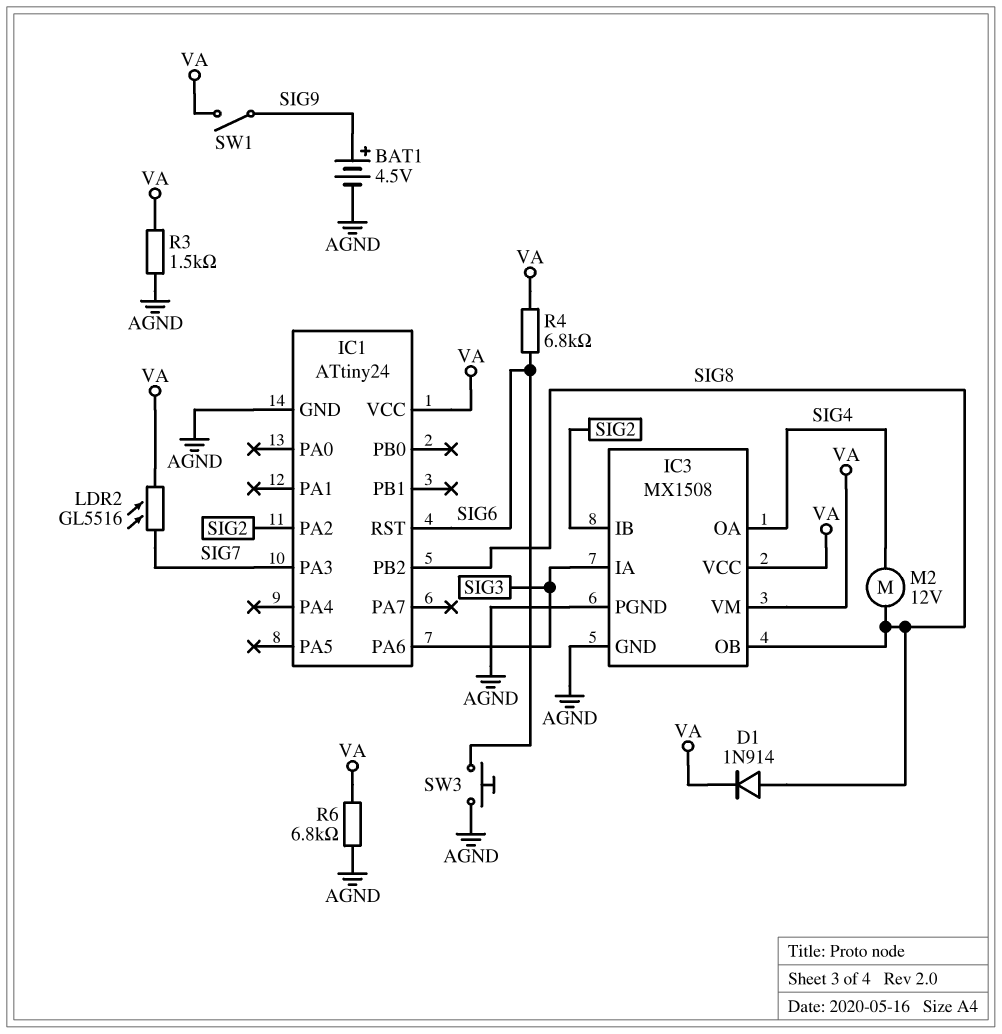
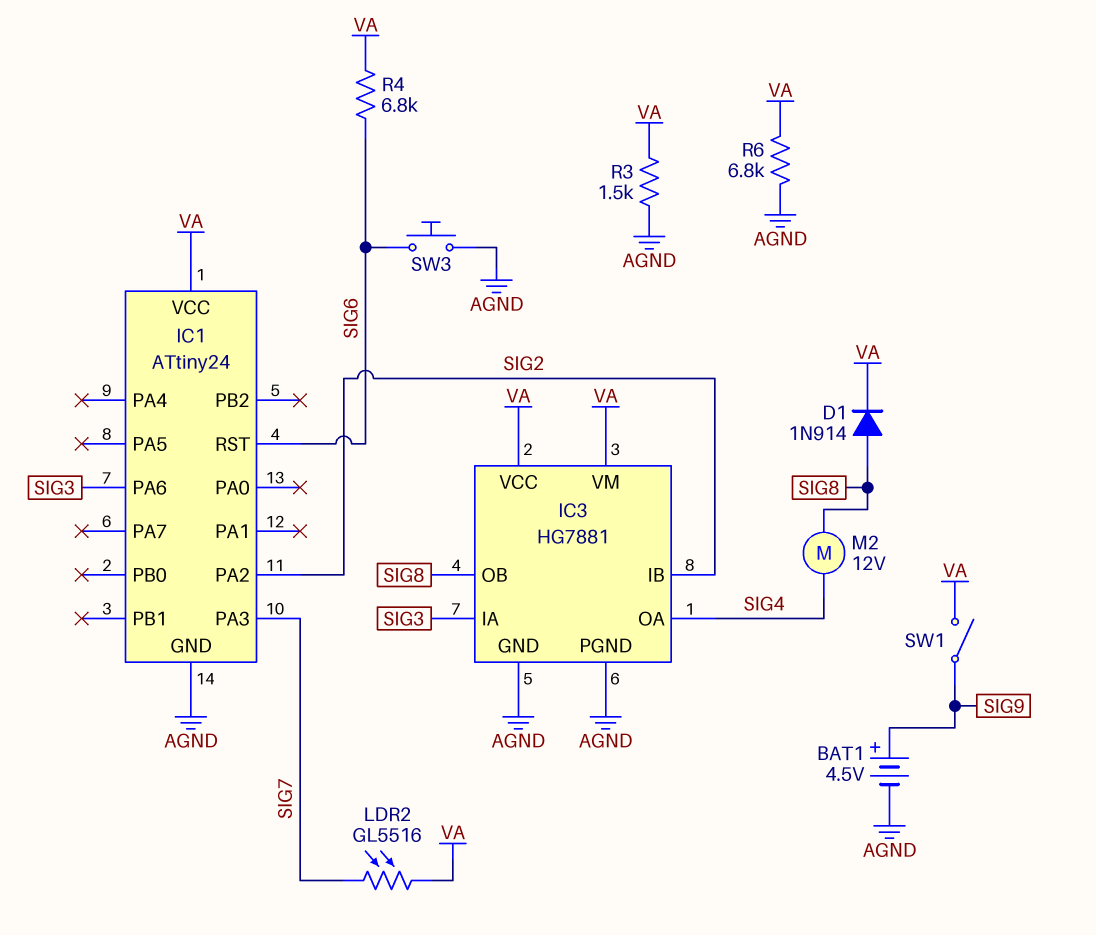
IC1 pin PB2: SIG8 -> none
IC3: MX1508 -> HG7881

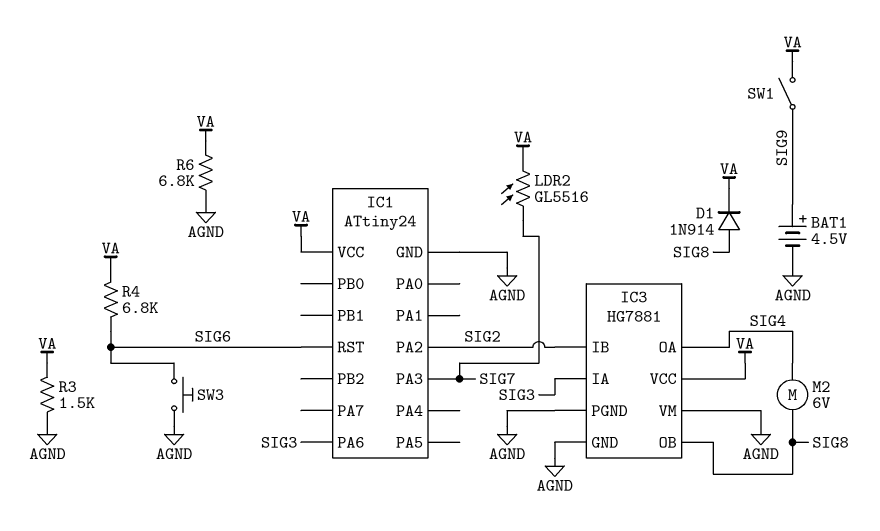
IC3 pin VM: VA -> AGND
M2: motor 12V (SIG4, SIG8) -> motor 6V (SIG4, SIG8)

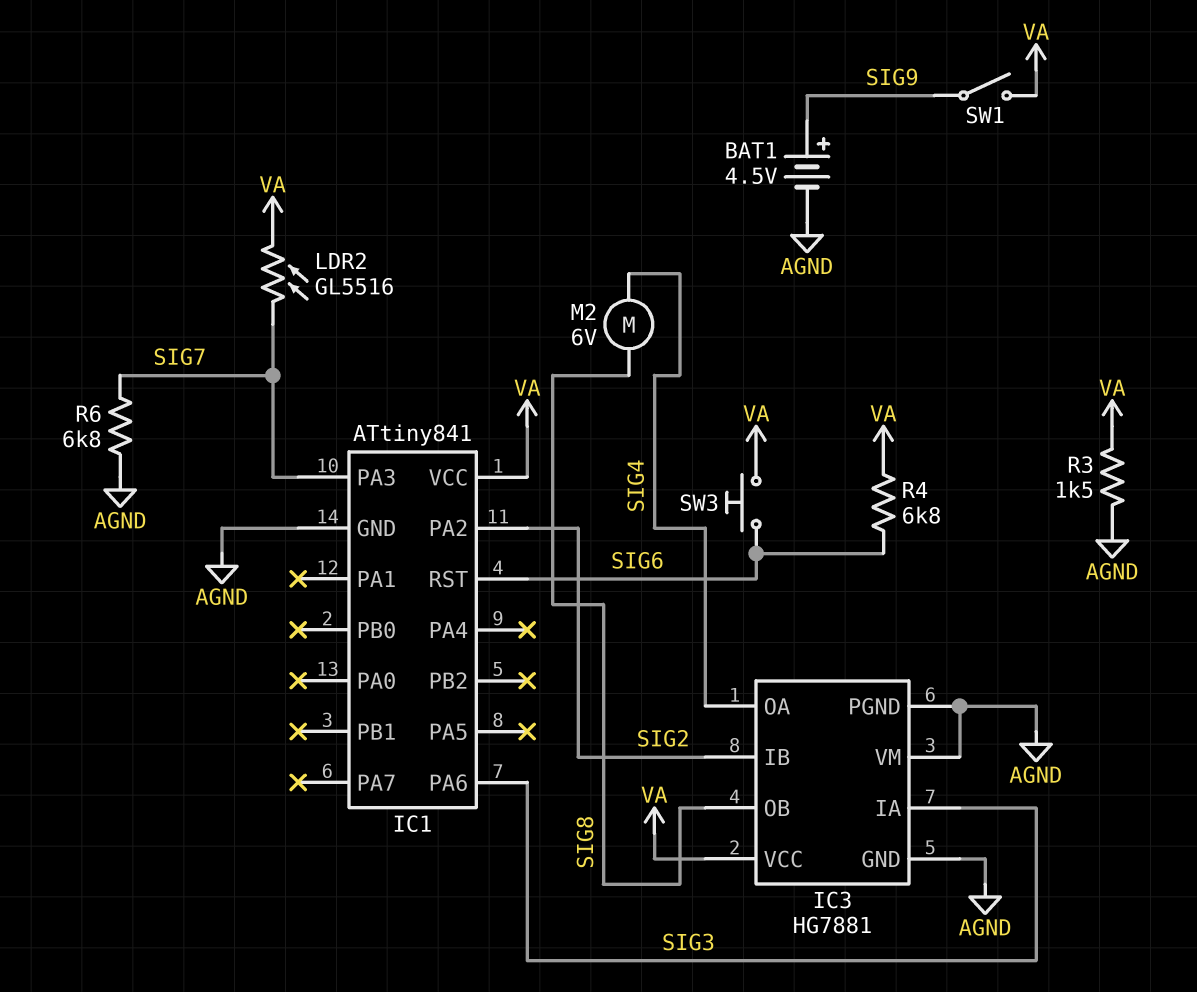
D1: diode 1N914 (A SIG8, K VA) -> none
IC1: ATtiny24 -> ATtiny841
R6: 6.8k (AGND, VA) -> 6.8k (AGND, SIG7)
SW3: button (AGND, SIG6) -> button (SIG6, VA)

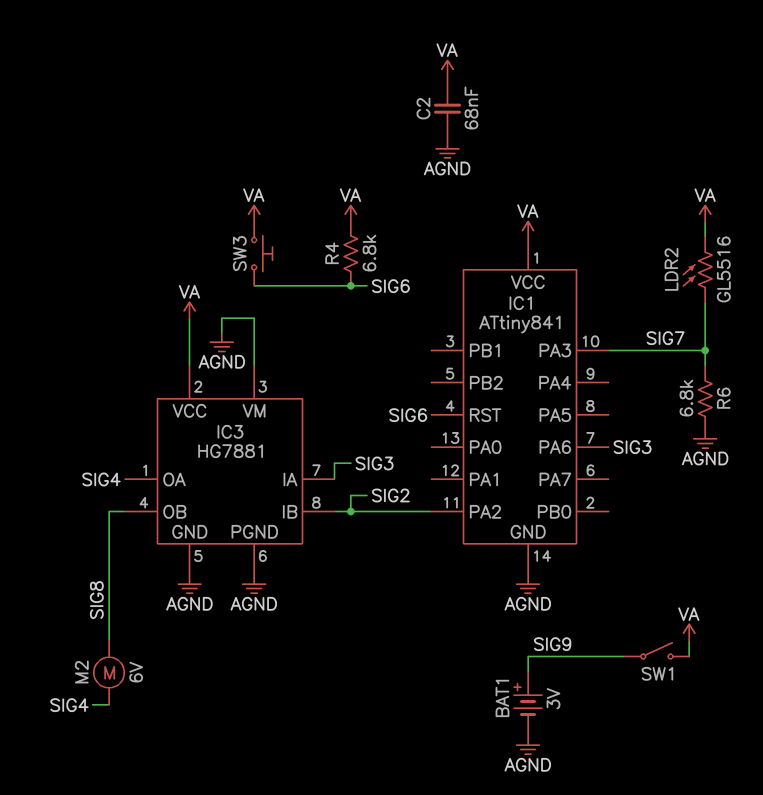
BAT1: 4.5V (plus SIG9, minus AGND) -> 3V (plus SIG9, minus AGND)
C2: none -> 68nF (AGND, VA)
R3: 1.5k (AGND, VA) -> none

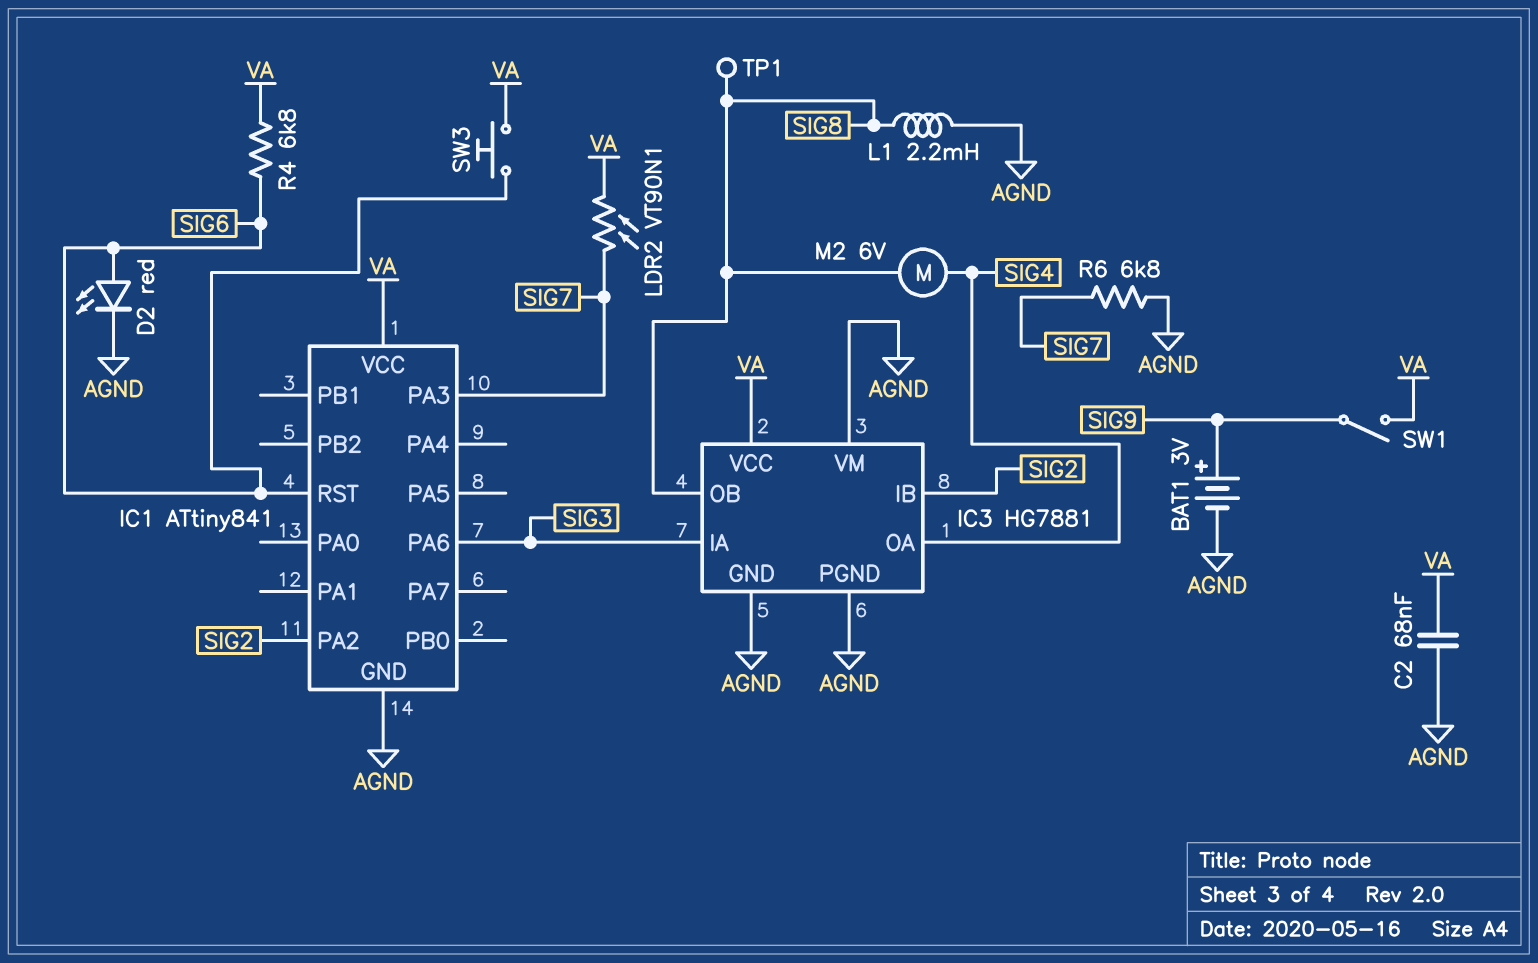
D2: none -> LED red (A SIG6, K AGND)
L1: none -> 2.2mH (AGND, SIG8)
LDR2: GL5516 (SIG7, VA) -> VT90N1 (SIG7, VA)
TP1: none -> test point (SIG8)

